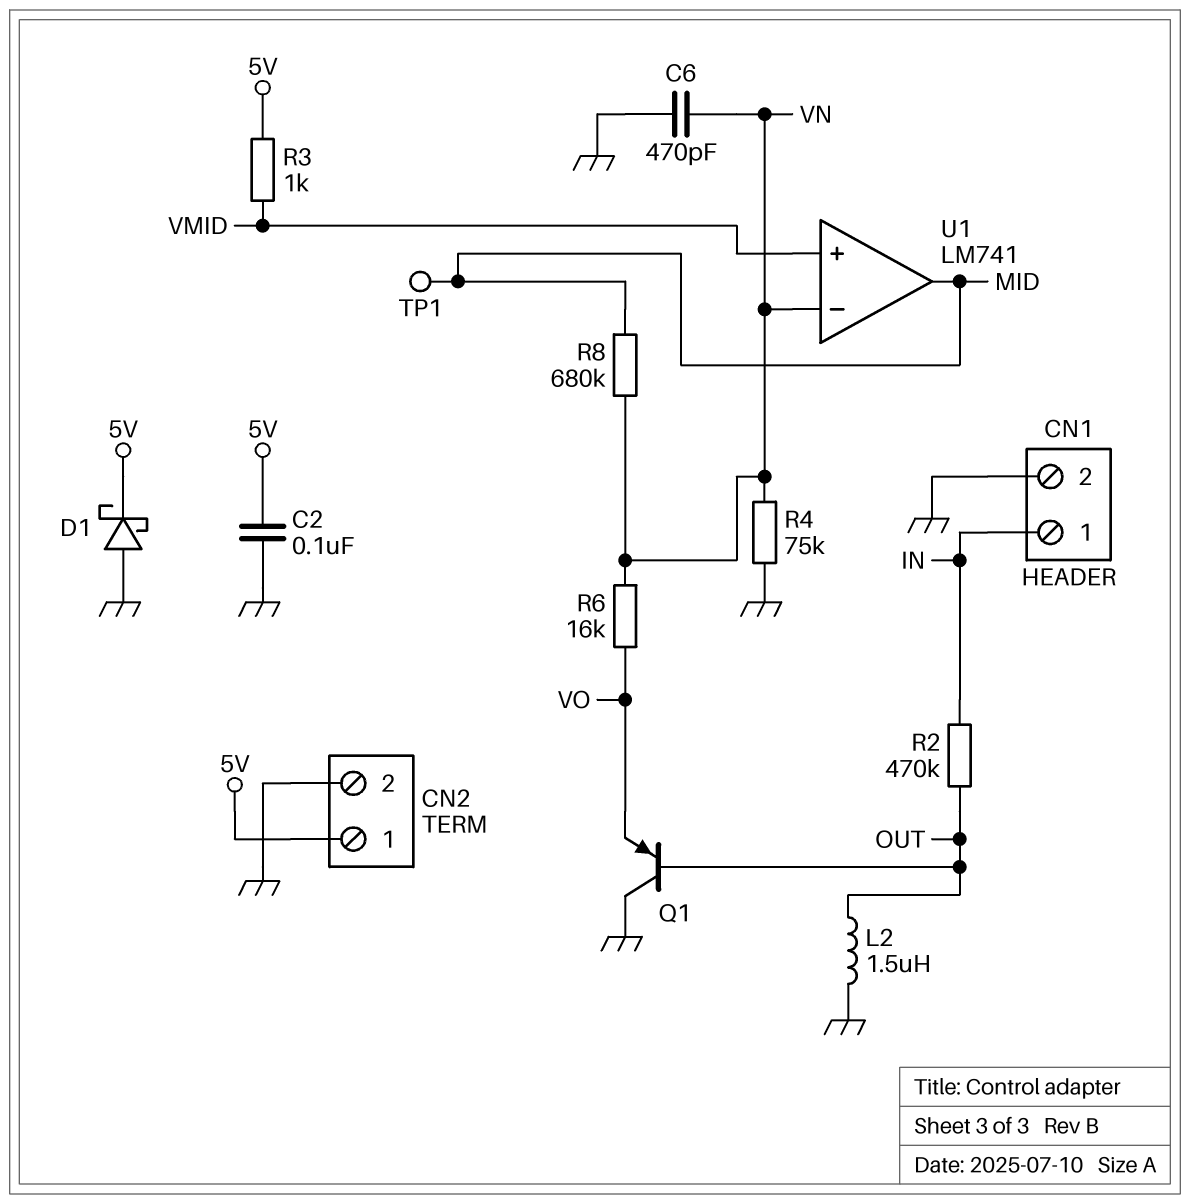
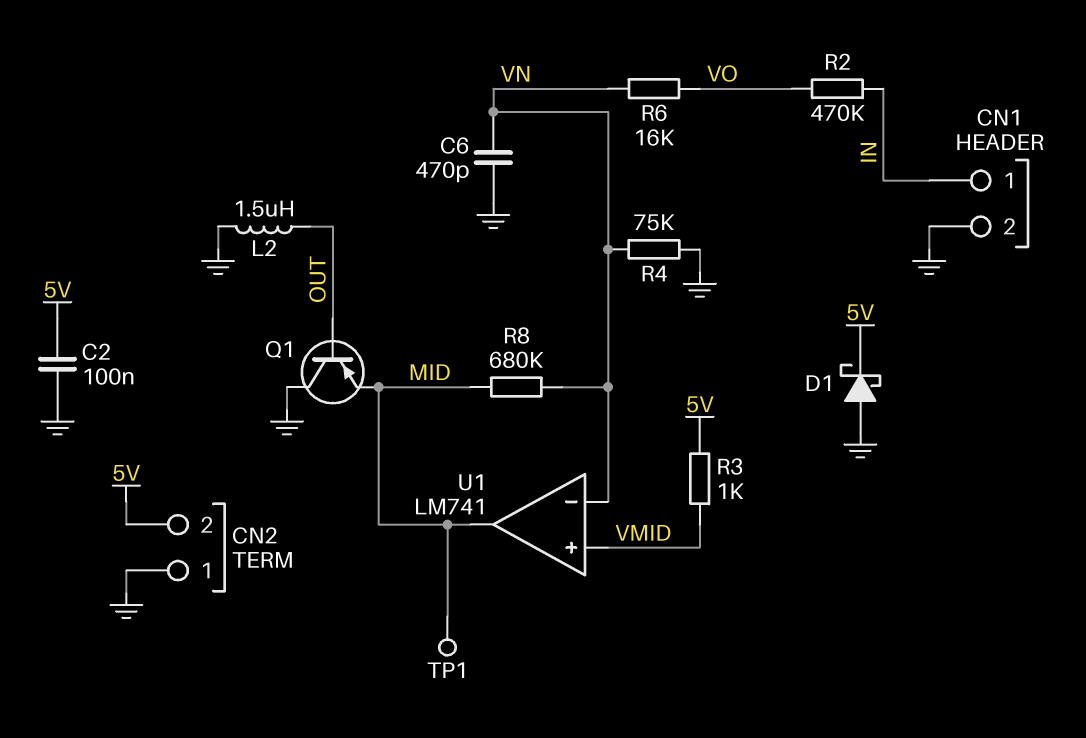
CN2 pin 1: 5V -> GND
CN2 pin 2: GND -> 5V
Q1: PNP (B OUT, C GND, E VO) -> PNP (B OUT, C GND, E MID)
R2: 470k (IN, OUT) -> 470k (IN, VO)

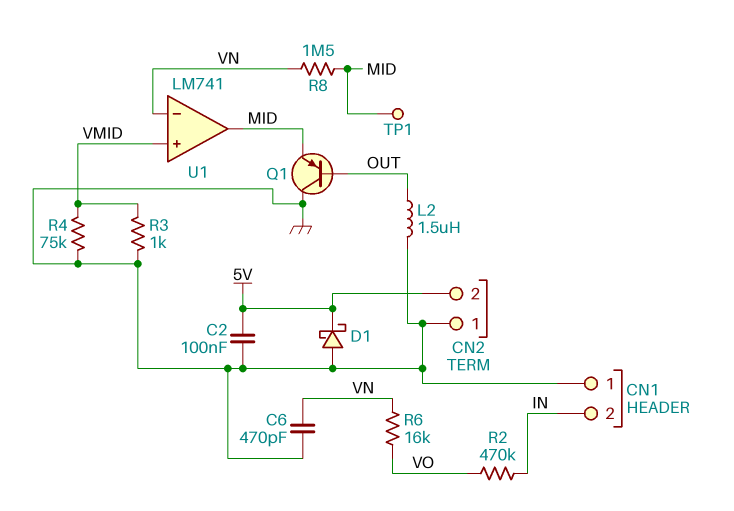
CN1 pin 1: IN -> GND
CN1 pin 2: GND -> IN
R3: 1k (5V, VMID) -> 1k (GND, VMID)
R4: 75k (GND, VN) -> 75k (GND, VMID)
R8: 680k (MID, VN) -> 1.5M (MID, VN)

